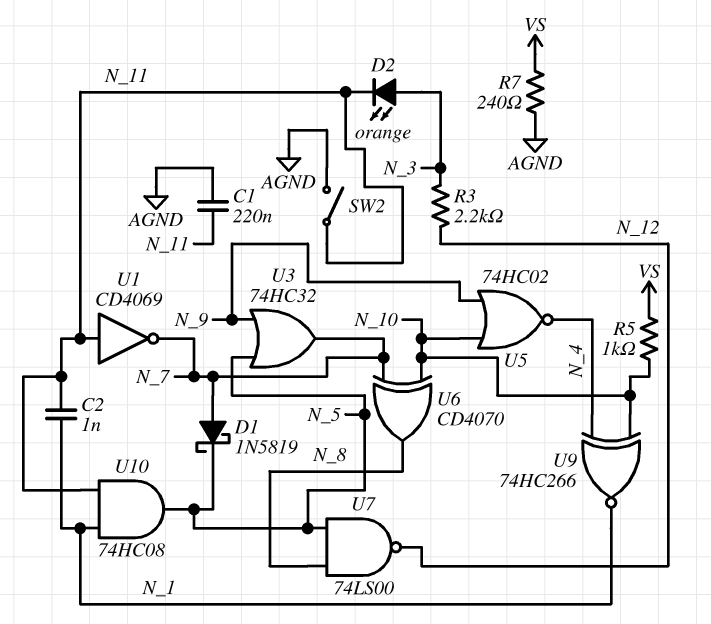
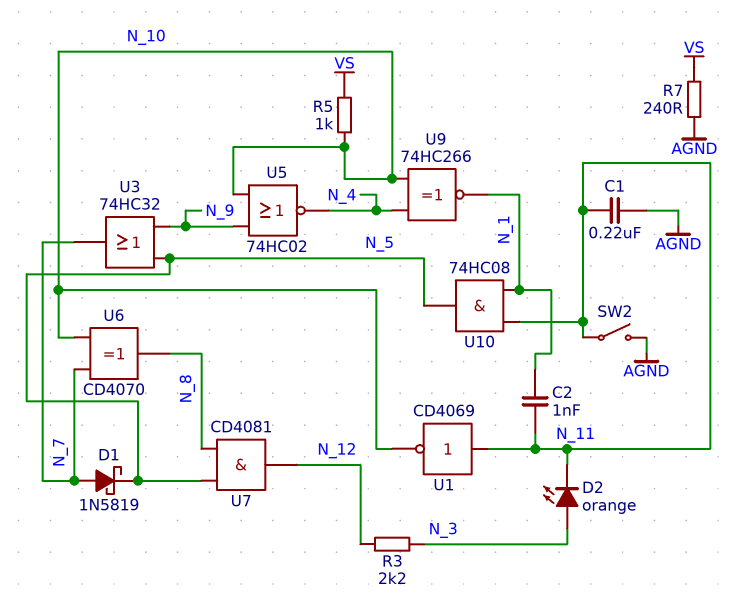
U1: NOT CD4069 (in N_11, out N_7) -> NOT CD4069 (in N_11, out N_10)
U7: NAND 74LS00 (in N_5, in N_8, out N_12) -> AND CD4081 (in N_5, in N_8, out N_12)

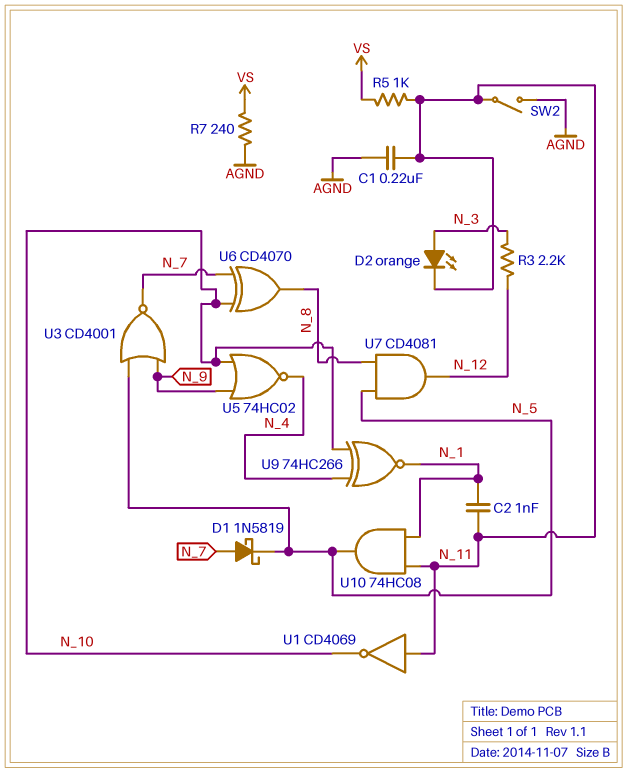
R5: 1k (N_10, VS) -> 1k (N_11, VS)
U3: OR 74HC32 (in N_5, in N_9, out N_7) -> NOR CD4001 (in N_5, in N_9, out N_7)

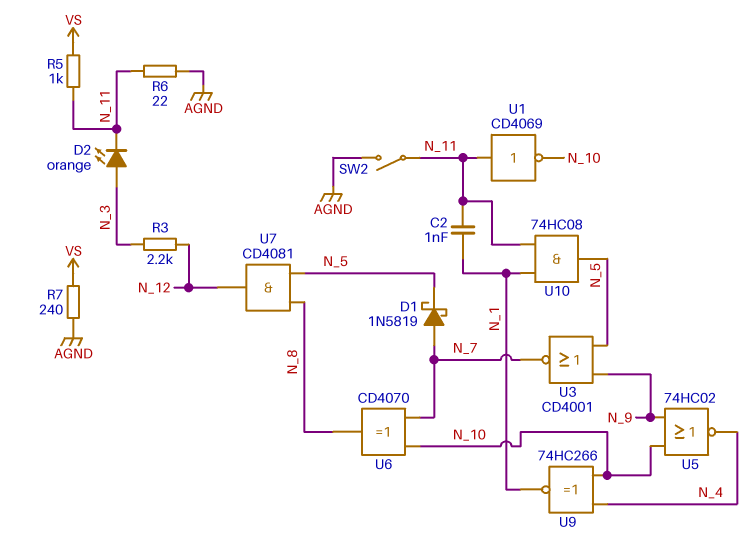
C1: 220nF (AGND, N_11) -> none
R6: none -> 22 (AGND, N_11)

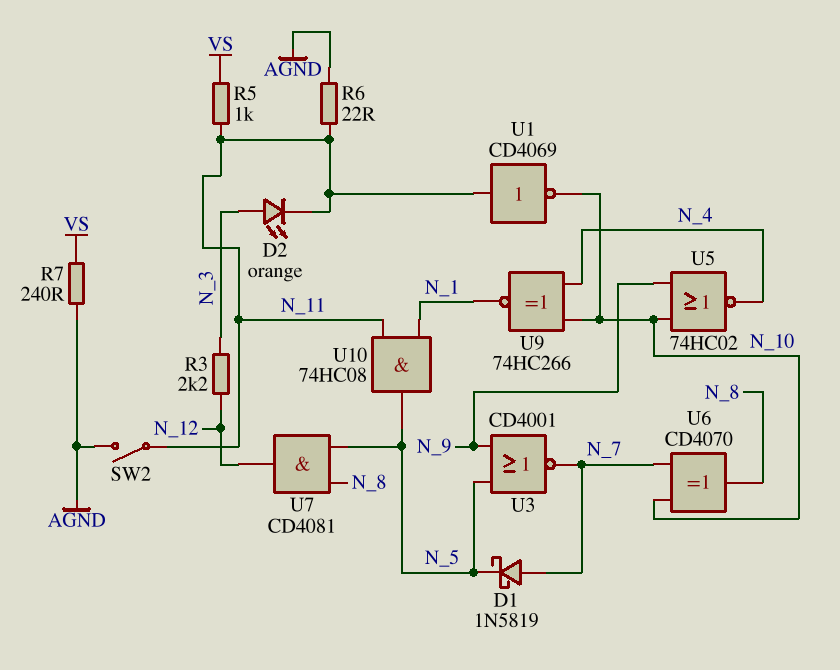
C2: 1nF (N_1, N_11) -> none

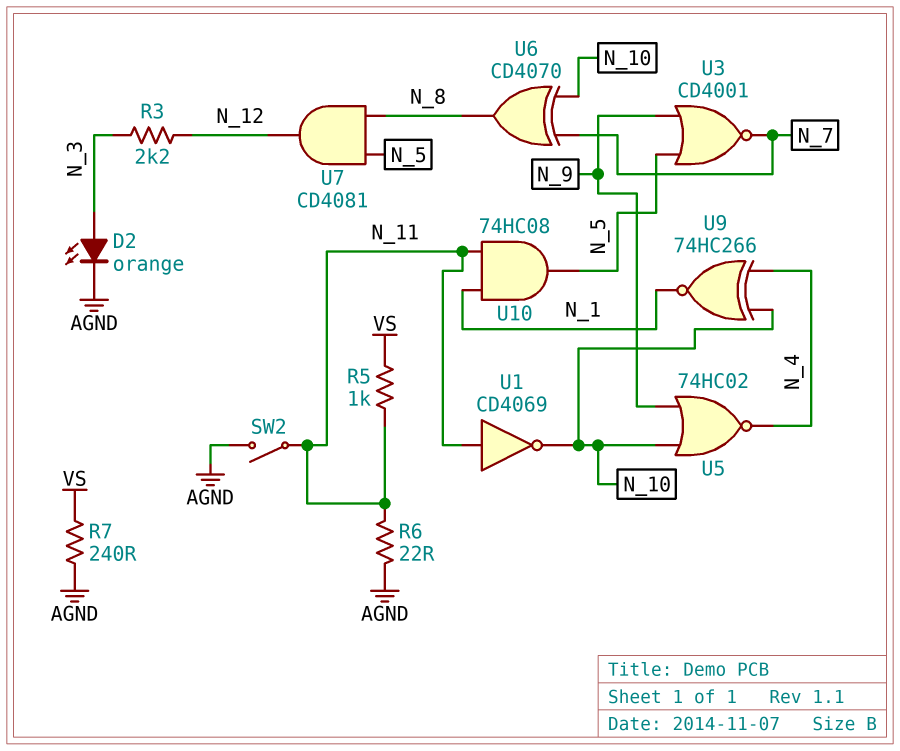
D1: schottky 1N5819 (A N_7, K N_5) -> none
D2: LED orange (A N_3, K N_11) -> LED orange (A N_3, K AGND)

